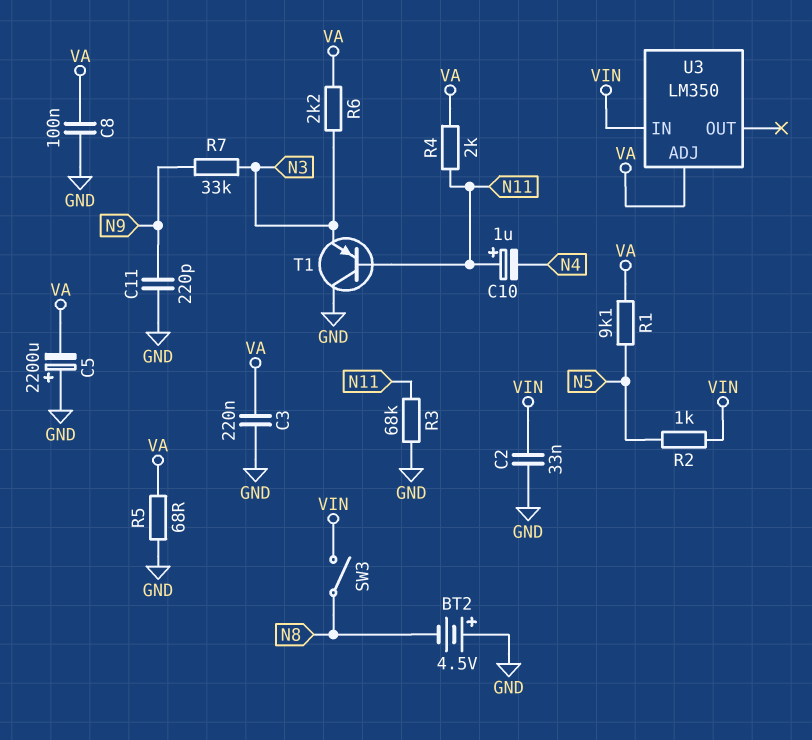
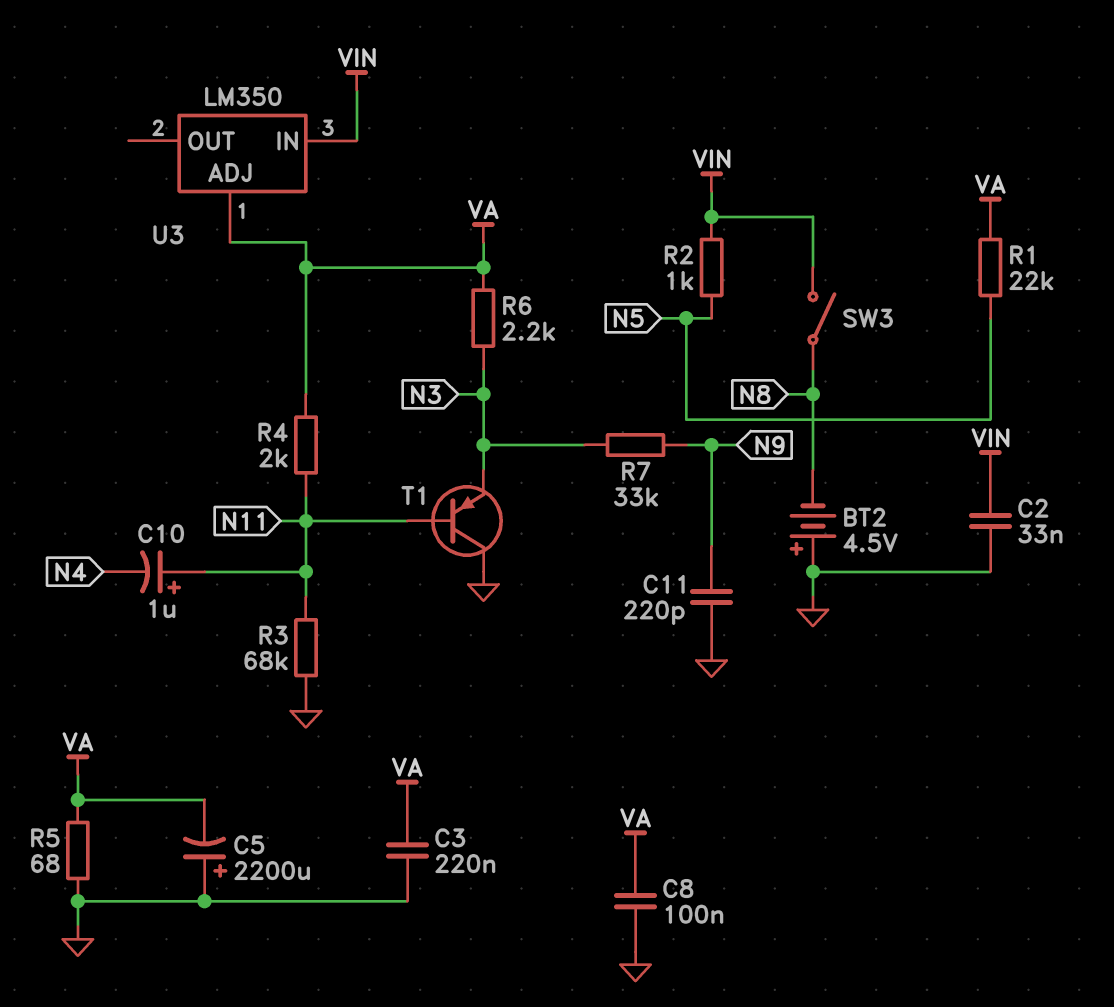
R1: 9.1k (N5, VA) -> 22k (N5, VA)

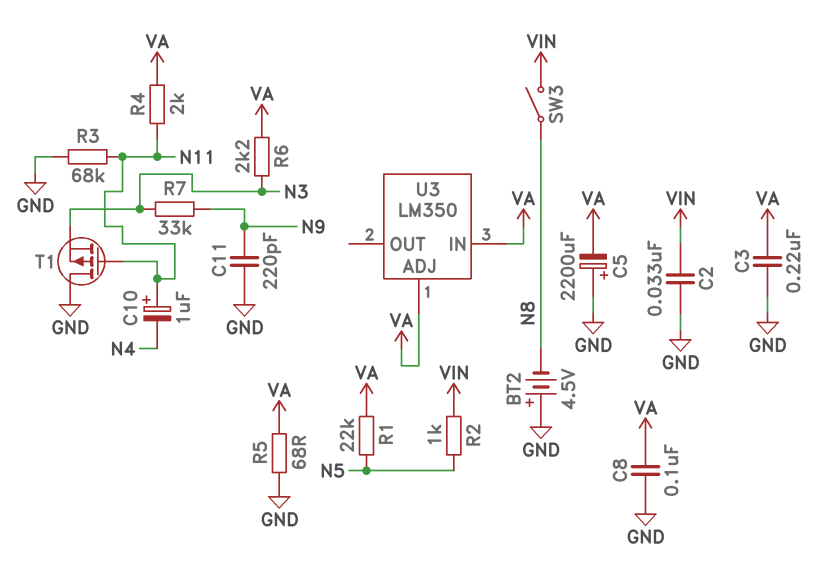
T1: PNP (B N11, C GND, E N3) -> PMOS (G N11, D GND, S N3)
U3 pin IN: VIN -> VA

